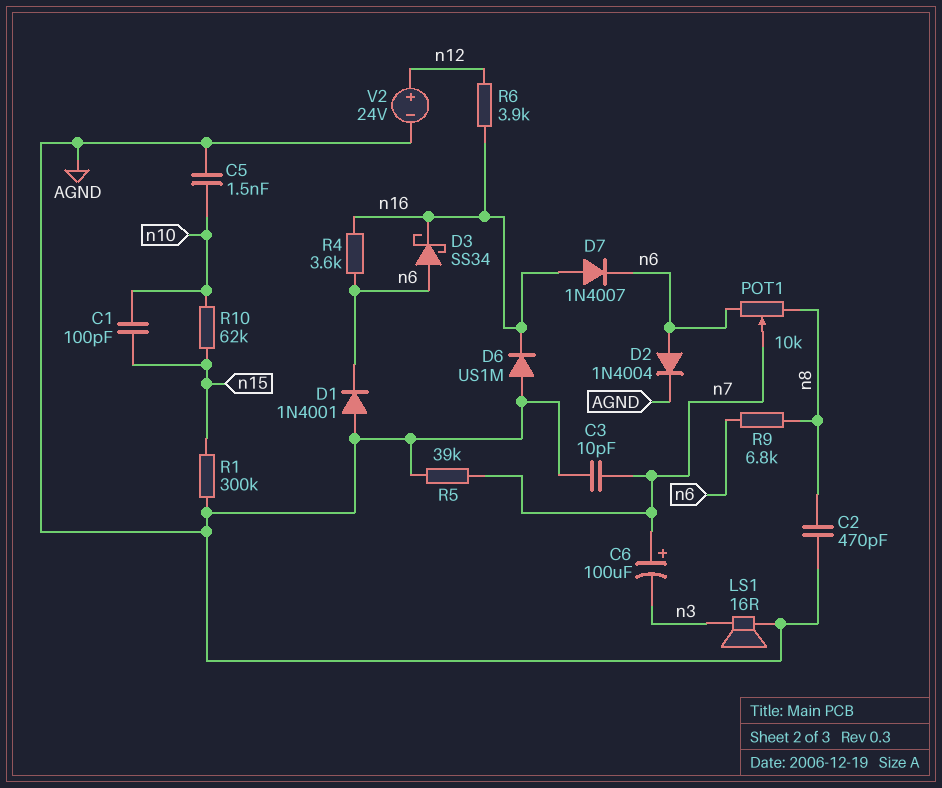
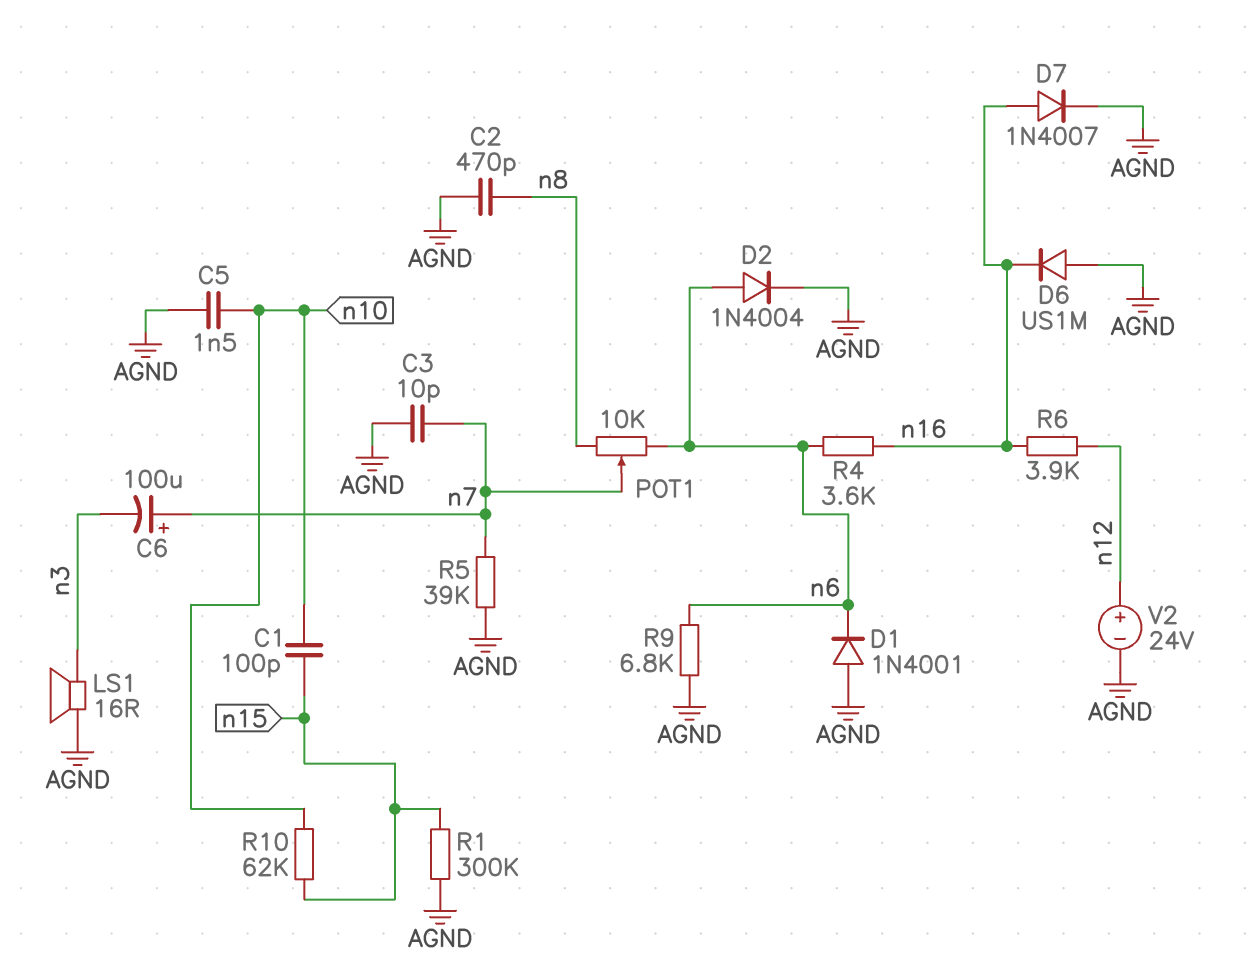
D3: schottky SS34 (A n6, K n16) -> none
D7: diode 1N4007 (A n16, K n6) -> diode 1N4007 (A n16, K AGND)
R9: 6.8k (n6, n8) -> 6.8k (AGND, n6)

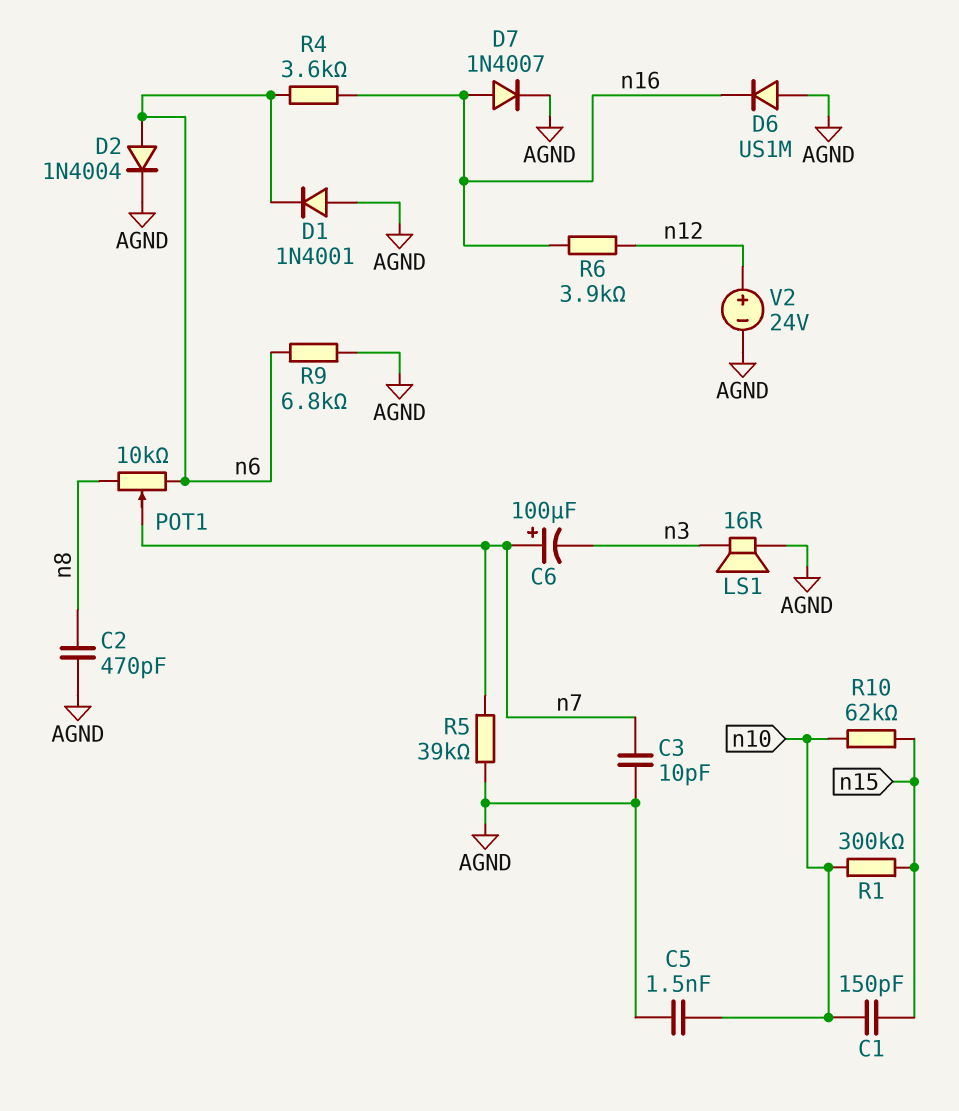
C1: 100pF (n10, n15) -> 150pF (n10, n15)
R1: 300k (AGND, n15) -> 300k (n10, n15)

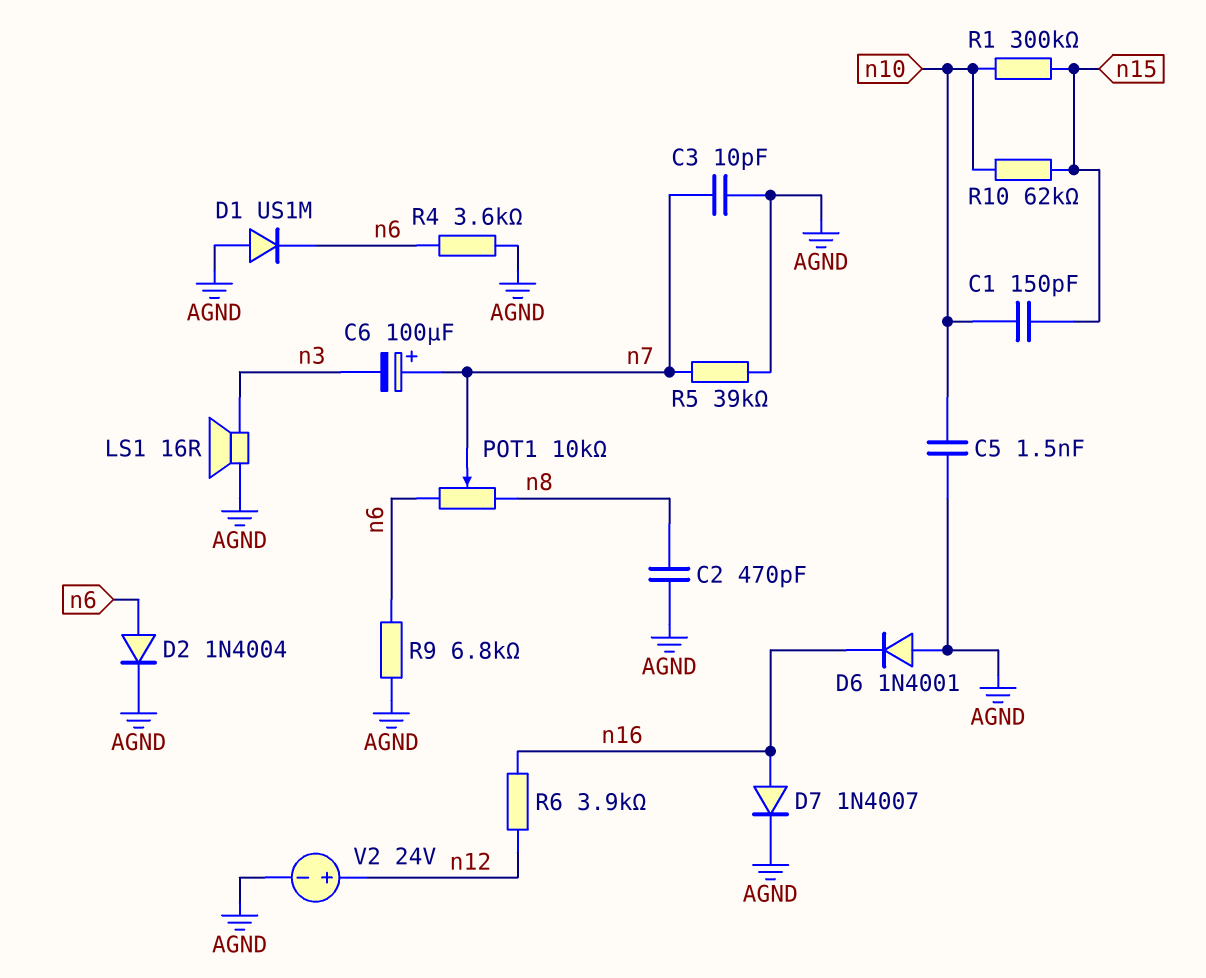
D1: diode 1N4001 (A AGND, K n6) -> diode US1M (A AGND, K n6)
D6: diode US1M (A AGND, K n16) -> diode 1N4001 (A AGND, K n16)
R4: 3.6k (n6, n16) -> 3.6k (AGND, n6)

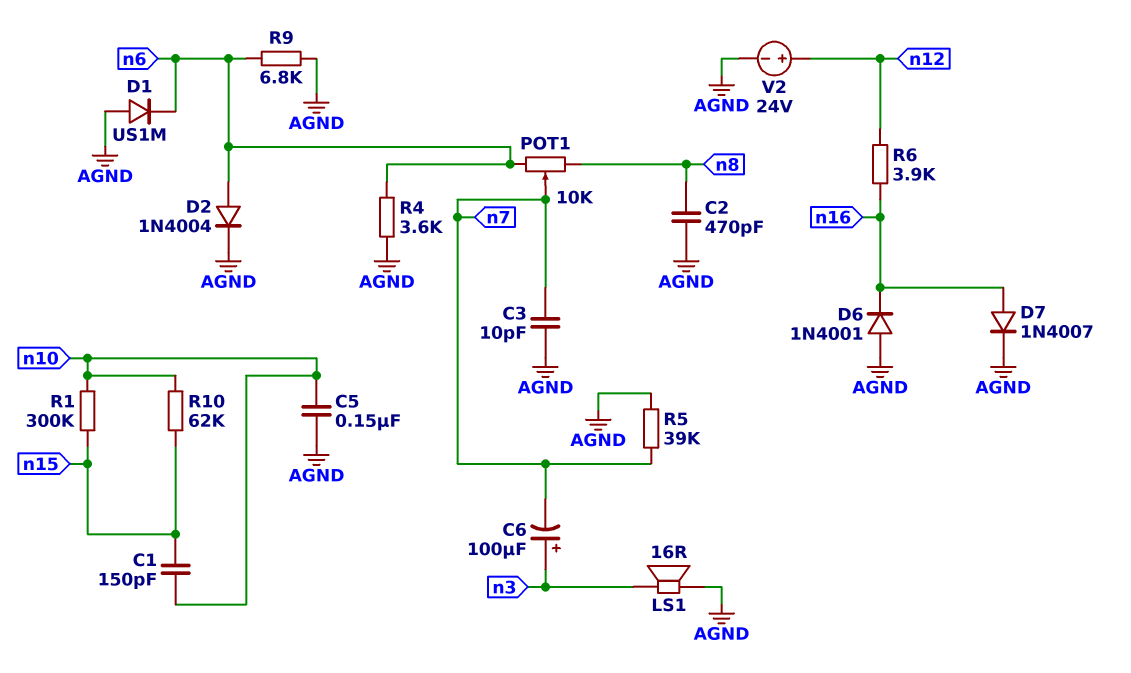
C5: 1.5nF (AGND, n10) -> 150nF (AGND, n10)
C6: 100uF (plus n7, minus n3) -> 100uF (plus n3, minus n7)

